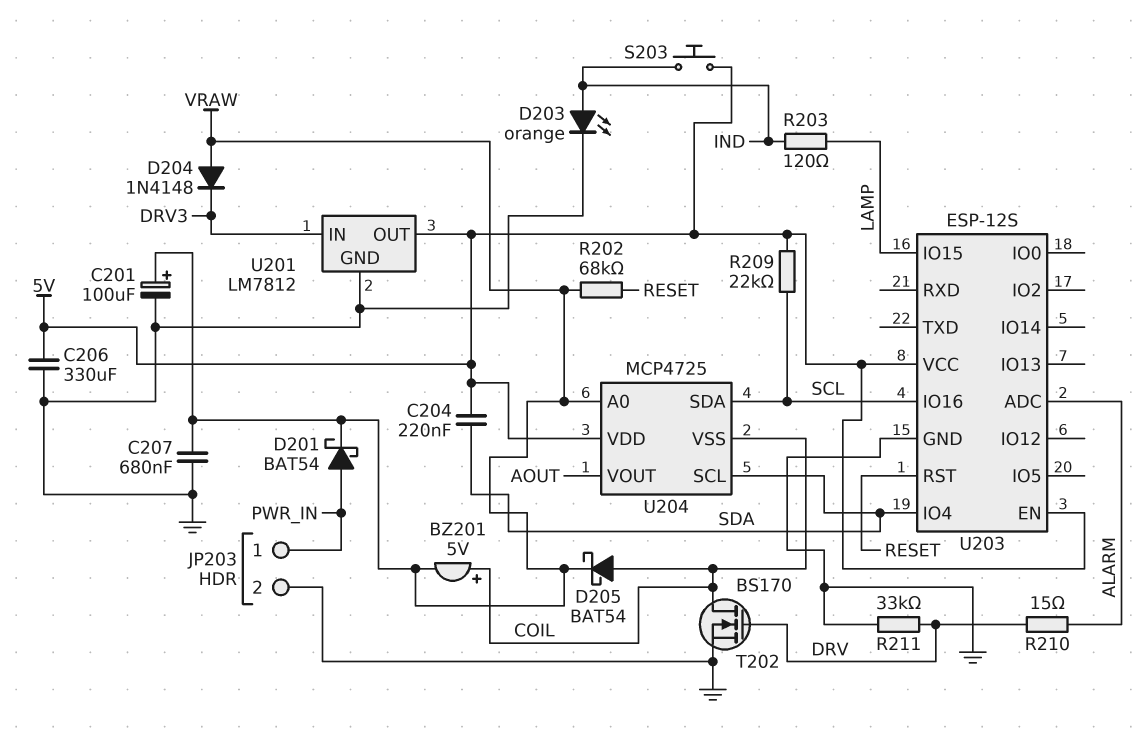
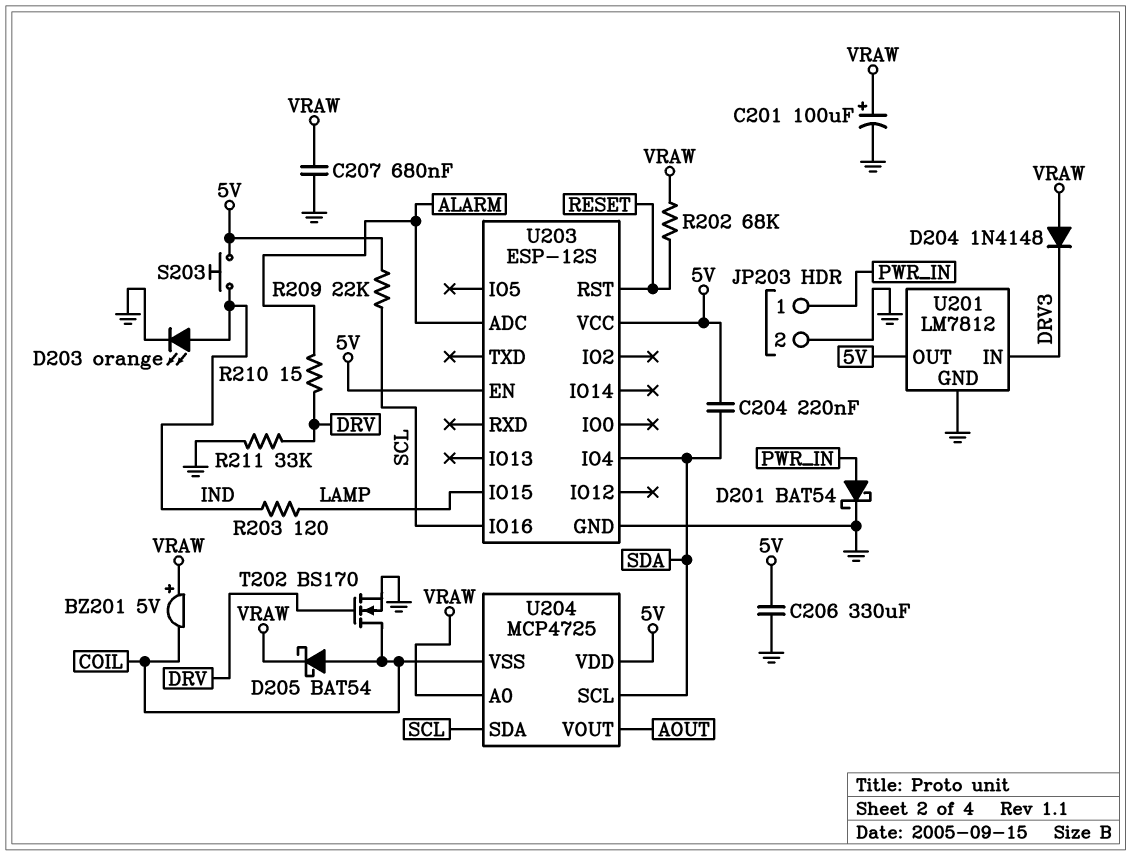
BZ201: buzzer 5V (plus COIL, minus VRAW) -> buzzer 5V (plus VRAW, minus COIL)
D201: schottky BAT54 (A PWR_IN, K VRAW) -> schottky BAT54 (A PWR_IN, K GND)

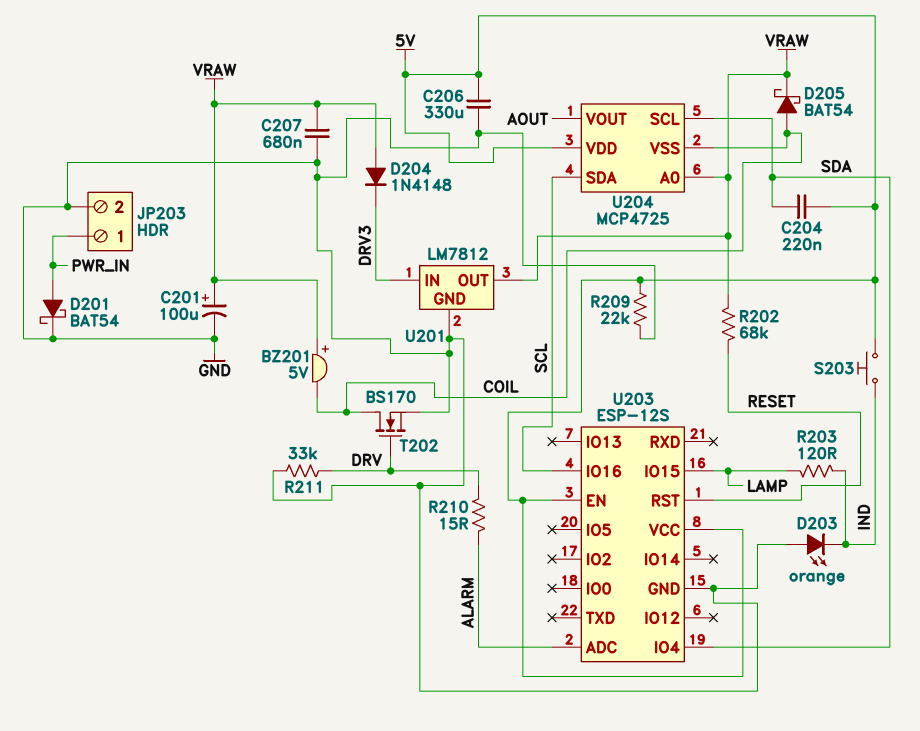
D203: LED orange (A IND, K GND) -> LED orange (A GND, K IND)
R209: 22k (5V, SCL) -> 22k (5V, GND)
U201 pin OUT: 5V -> VRAW

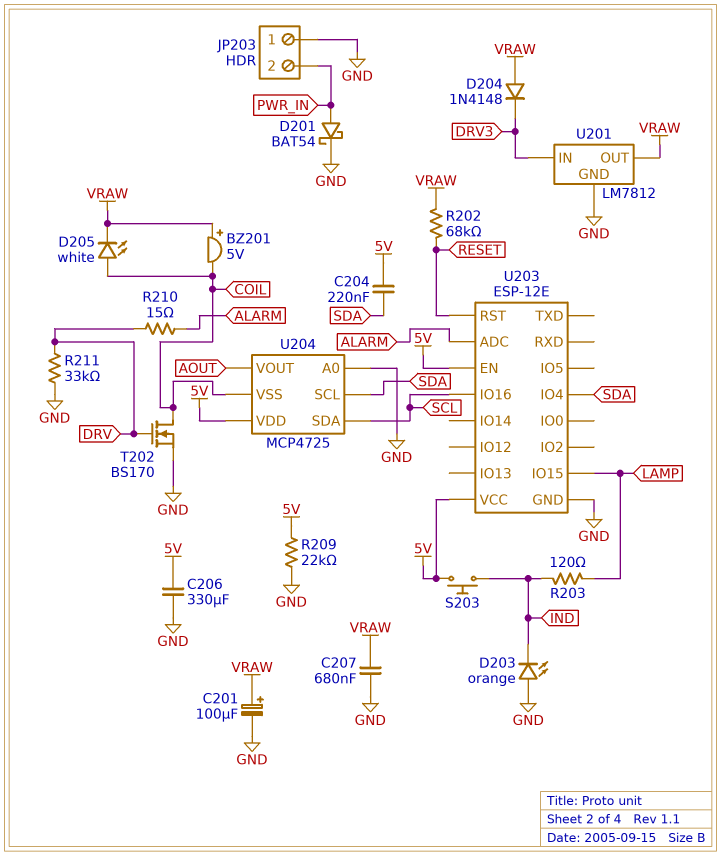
D205: schottky BAT54 (A COIL, K VRAW) -> LED white (A COIL, K VRAW)
JP203 pin 1: PWR_IN -> GND
JP203 pin 2: GND -> PWR_IN
U203: ESP-12S -> ESP-12E
U204 pin A0: VRAW -> GND

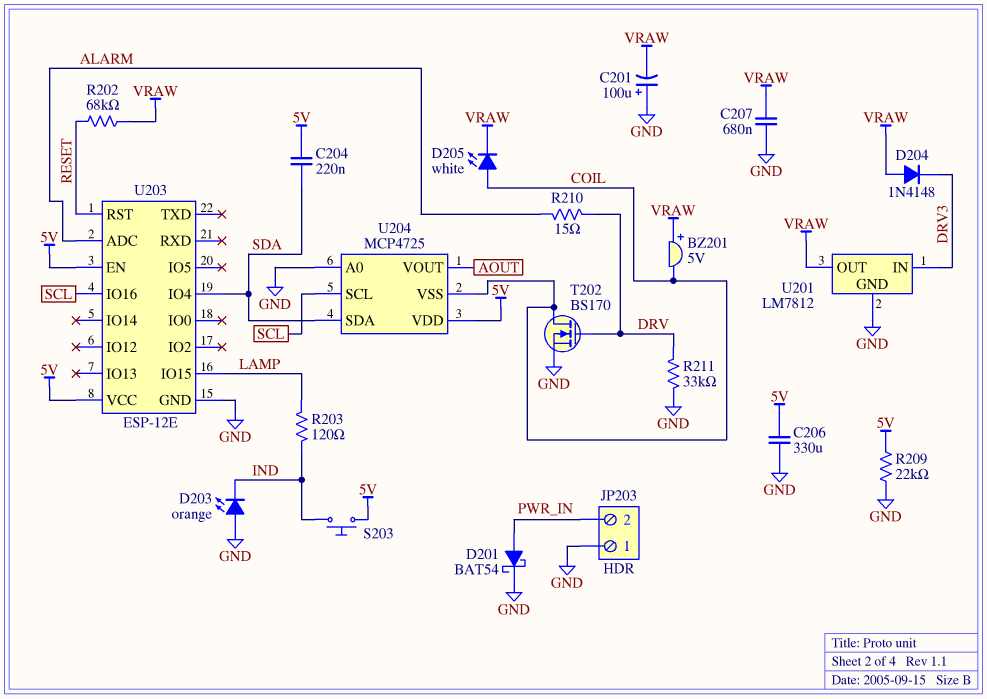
C201: 100uF (plus VRAW, minus GND) -> 100uF (plus GND, minus VRAW)
U204 pin SCL: SDA -> SCL
U204 pin SDA: SCL -> SDA

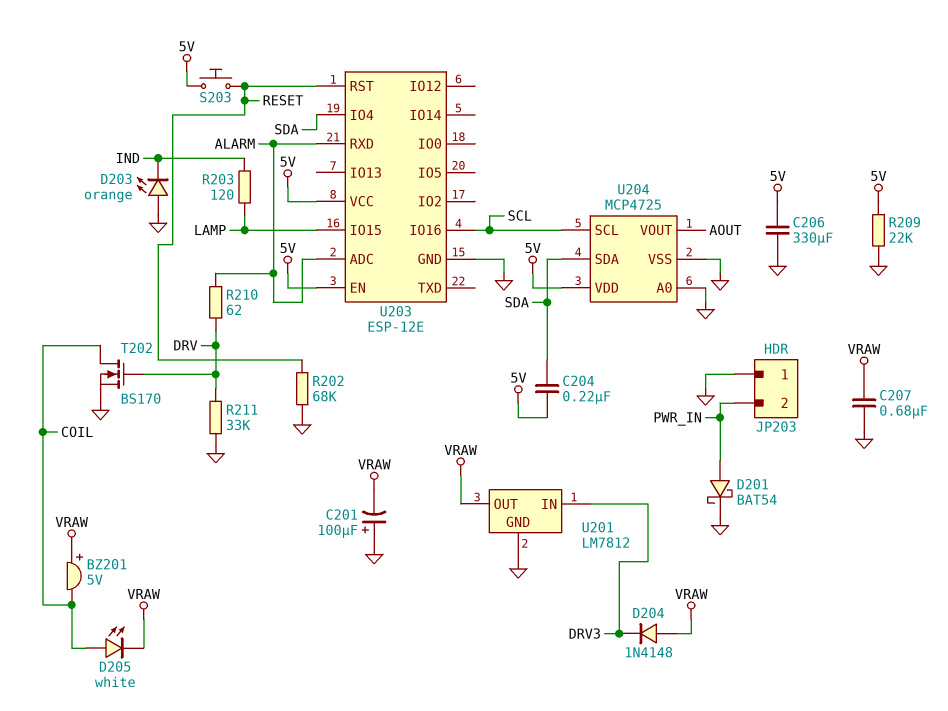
R202: 68k (RESET, VRAW) -> 68k (GND, RESET)
R210: 15 (ALARM, DRV) -> 62 (ALARM, DRV)
S203: button (5V, IND) -> button (5V, RESET)
U203 pin RXD: none -> ALARM
U204 pin VSS: COIL -> GND

